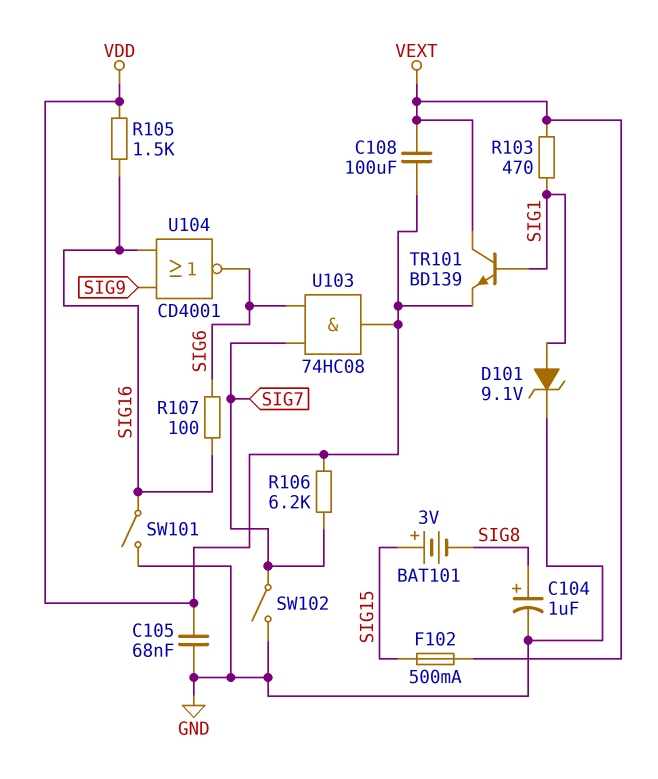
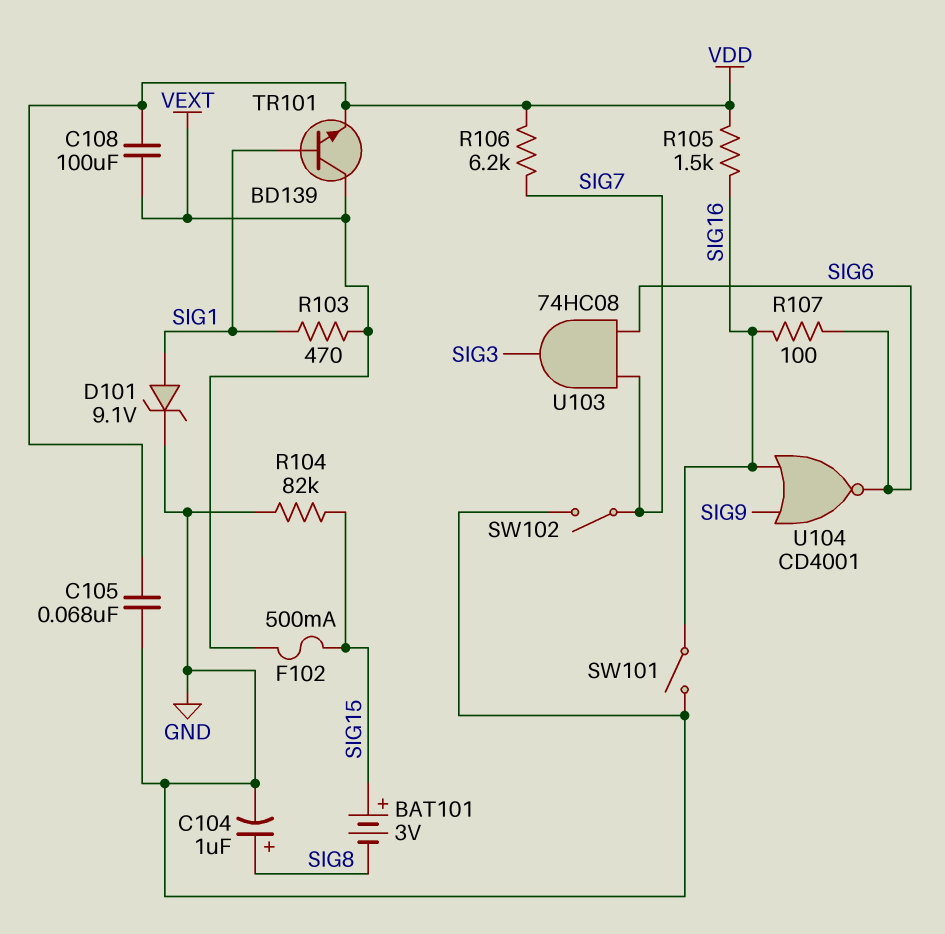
R104: none -> 82k (GND, SIG15)
U103: AND 74HC08 (in SIG6, in SIG7, out VDD) -> AND 74HC08 (in SIG6, in SIG7, out SIG3)

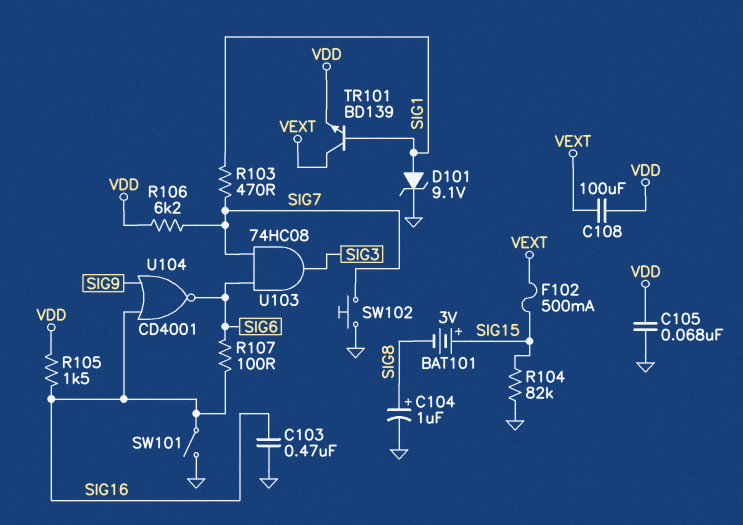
C103: none -> 470nF (GND, SIG16)
R103: 470 (SIG1, VEXT) -> 470 (SIG1, SIG7)
SW102: switch (GND, SIG7) -> button (GND, SIG7)

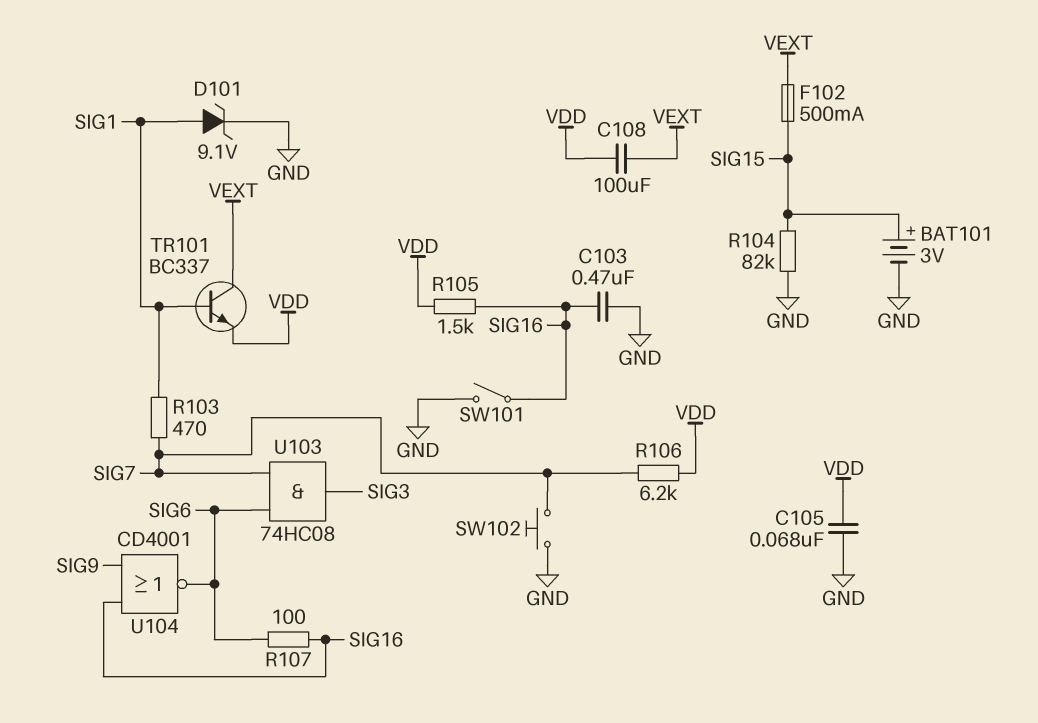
BAT101: 3V (plus SIG15, minus SIG8) -> 3V (plus SIG15, minus GND)
C104: 1uF (plus SIG8, minus GND) -> none
TR101: NPN BD139 (B SIG1, C VEXT, E VDD) -> NPN BC337 (B SIG1, C VEXT, E VDD)

